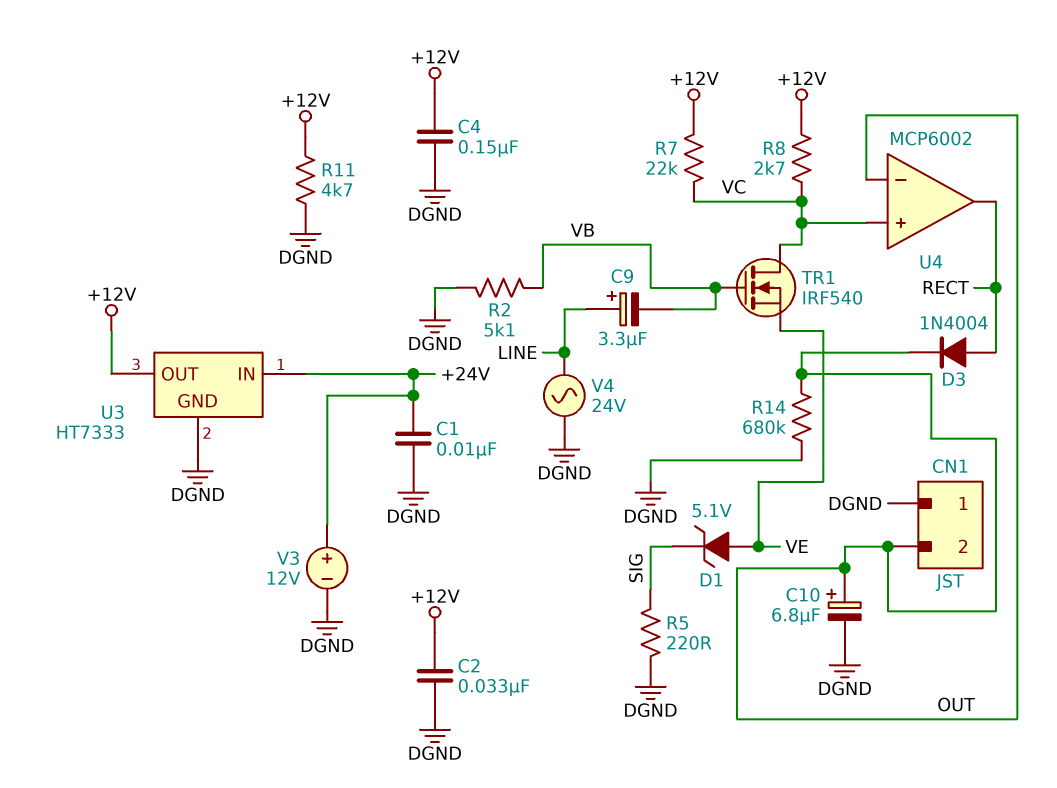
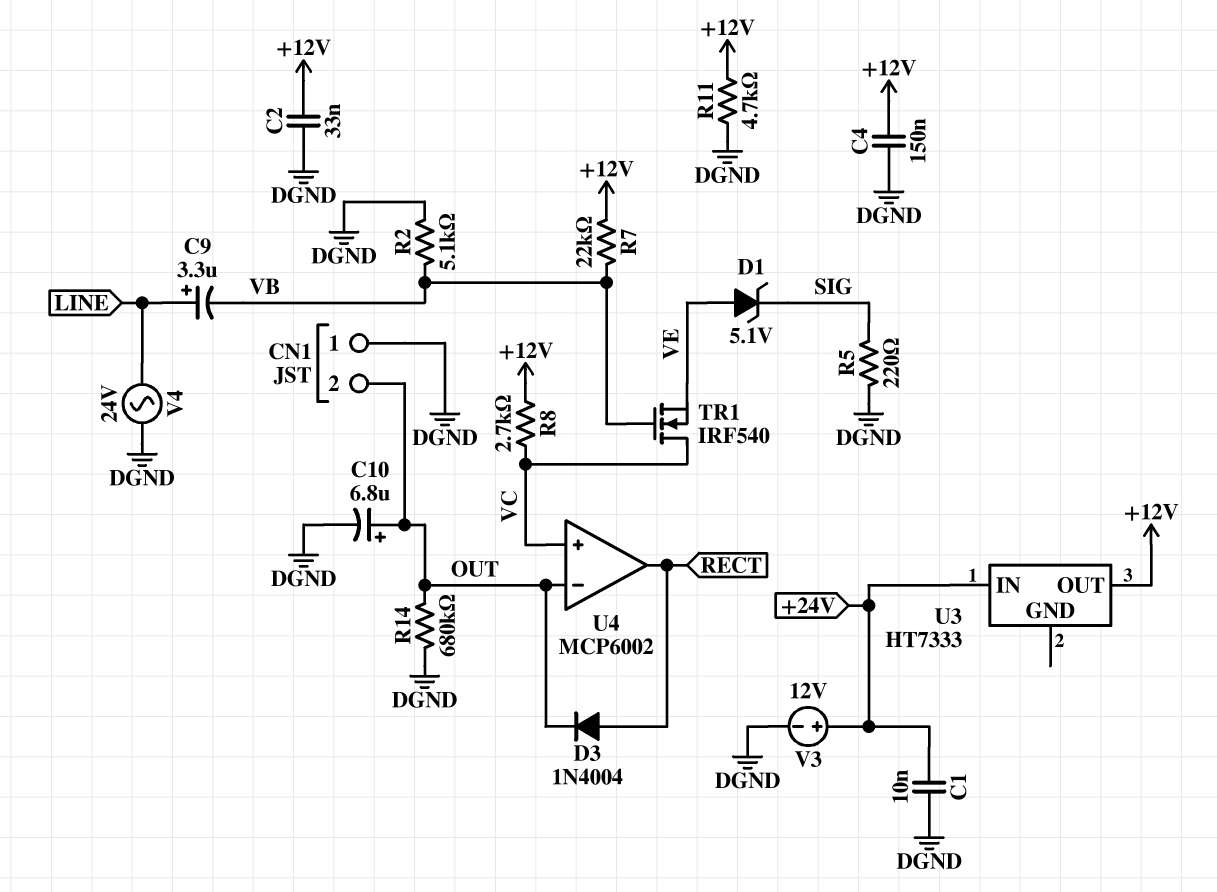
R7: 22k (+12V, VC) -> 22k (+12V, VB)
U3 pin GND: DGND -> none

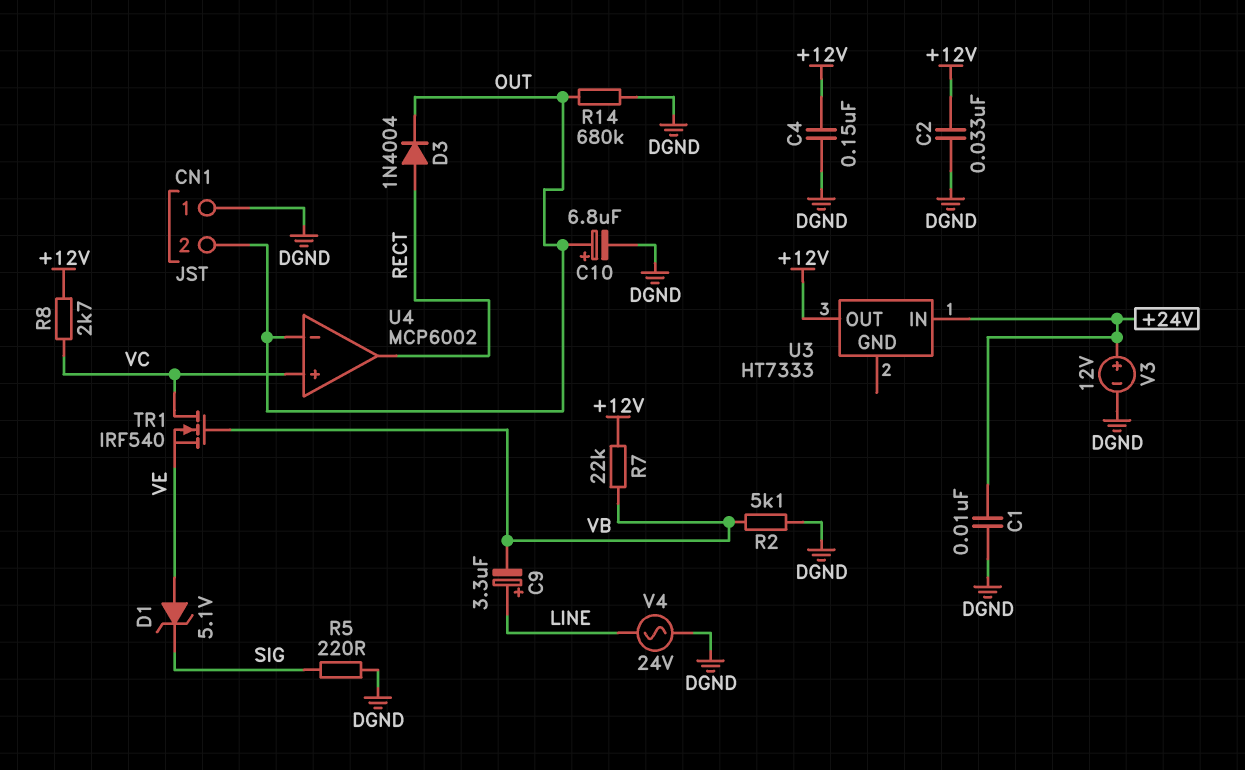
R11: 4.7k (+12V, DGND) -> none

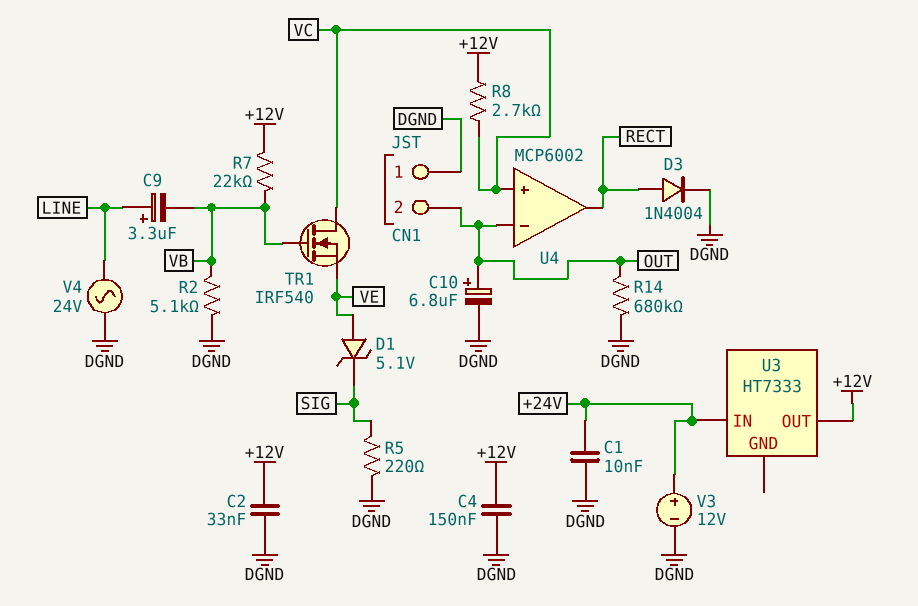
D3: diode 1N4004 (A RECT, K OUT) -> diode 1N4004 (A RECT, K DGND)

